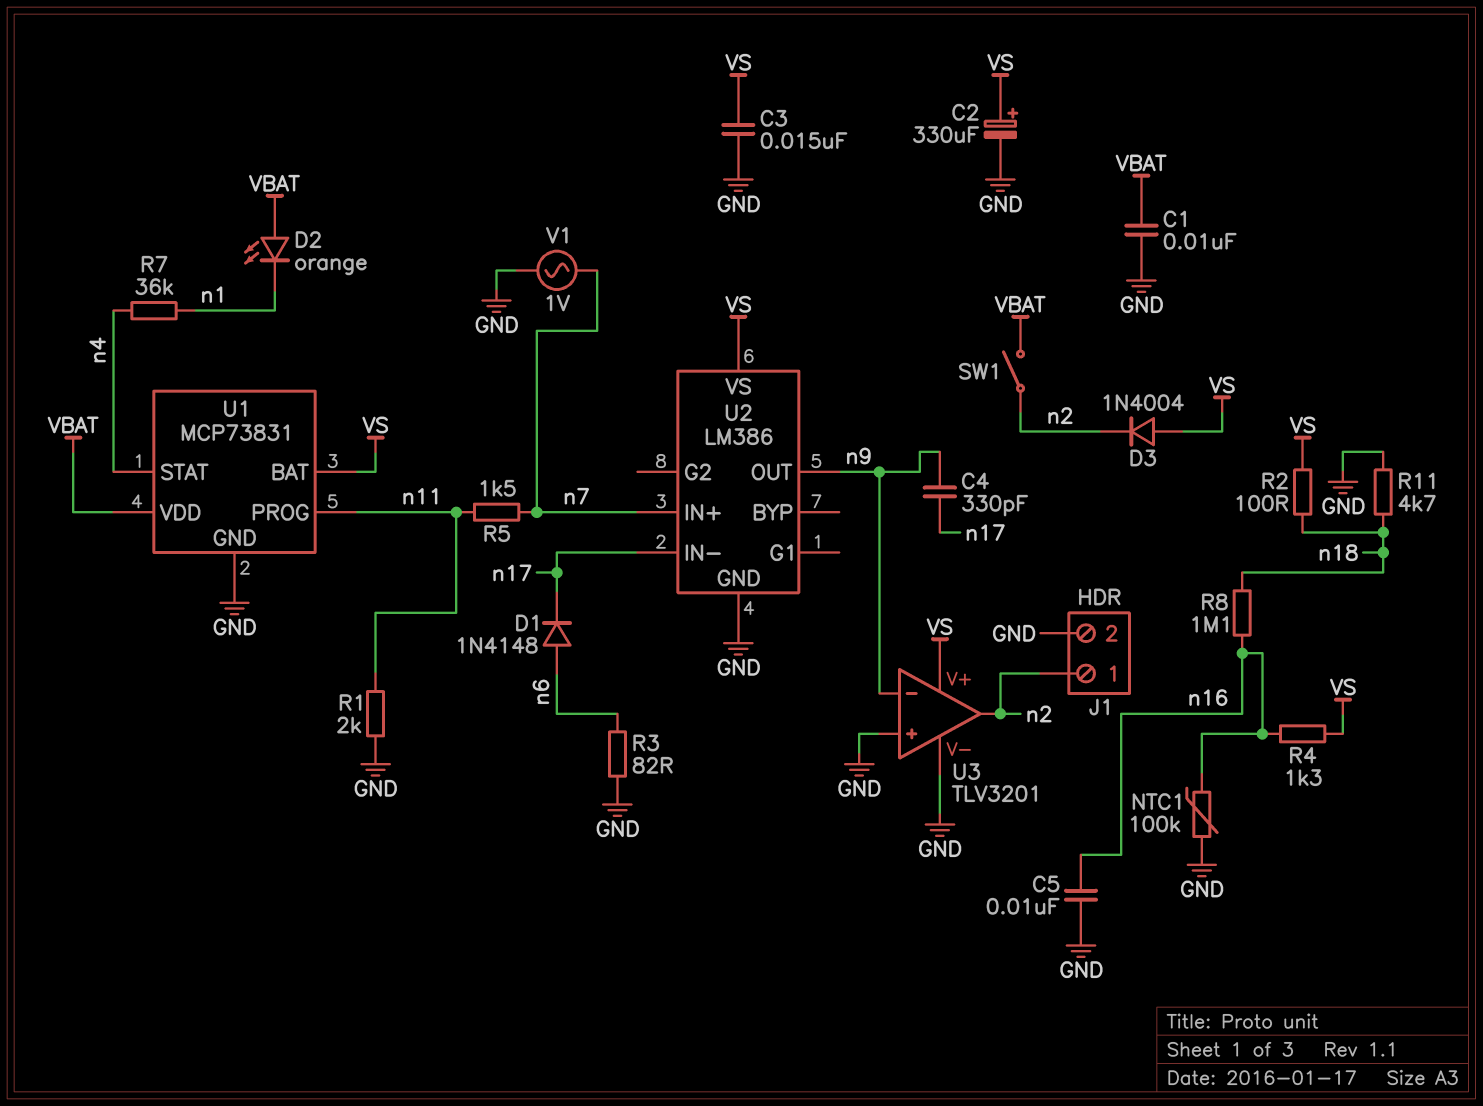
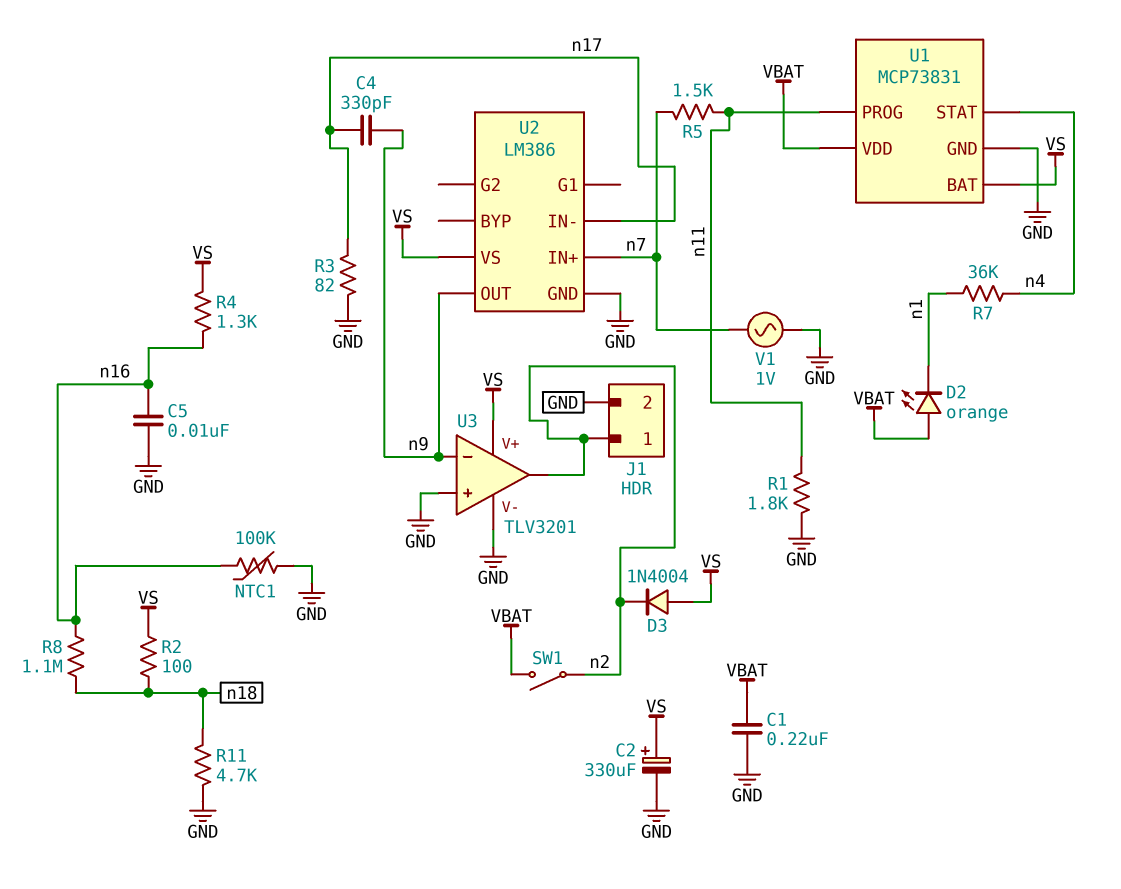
C1: 10nF (GND, VBAT) -> 220nF (GND, VBAT)
C3: 15nF (GND, VS) -> none
D1: diode 1N4148 (A n6, K n17) -> none
R1: 2k (GND, n11) -> 1.8k (GND, n11)
R3: 82 (GND, n6) -> 82 (GND, n17)

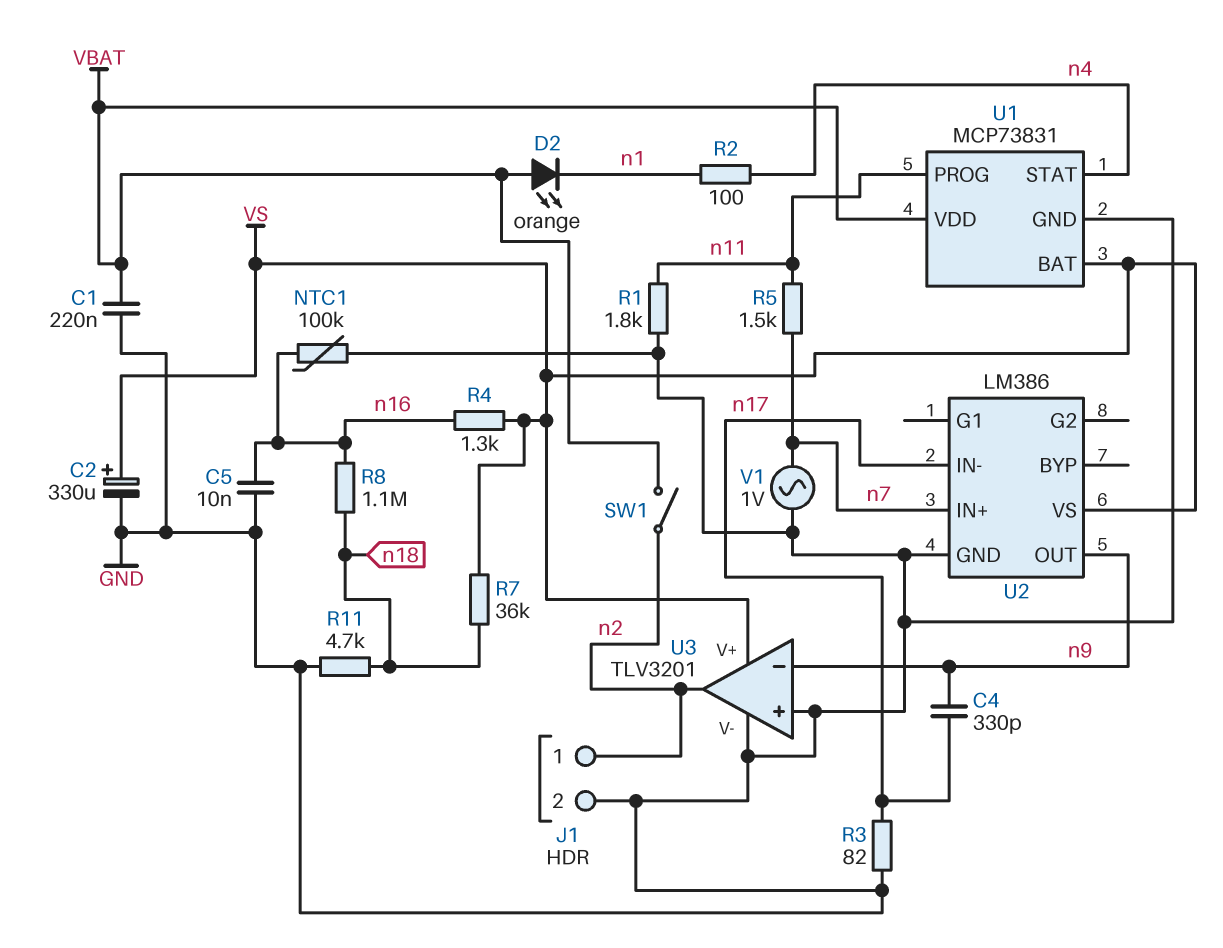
D3: diode 1N4004 (A VS, K n2) -> none
R2: 100 (VS, n18) -> 100 (n1, n4)
R7: 36k (n1, n4) -> 36k (VS, n18)

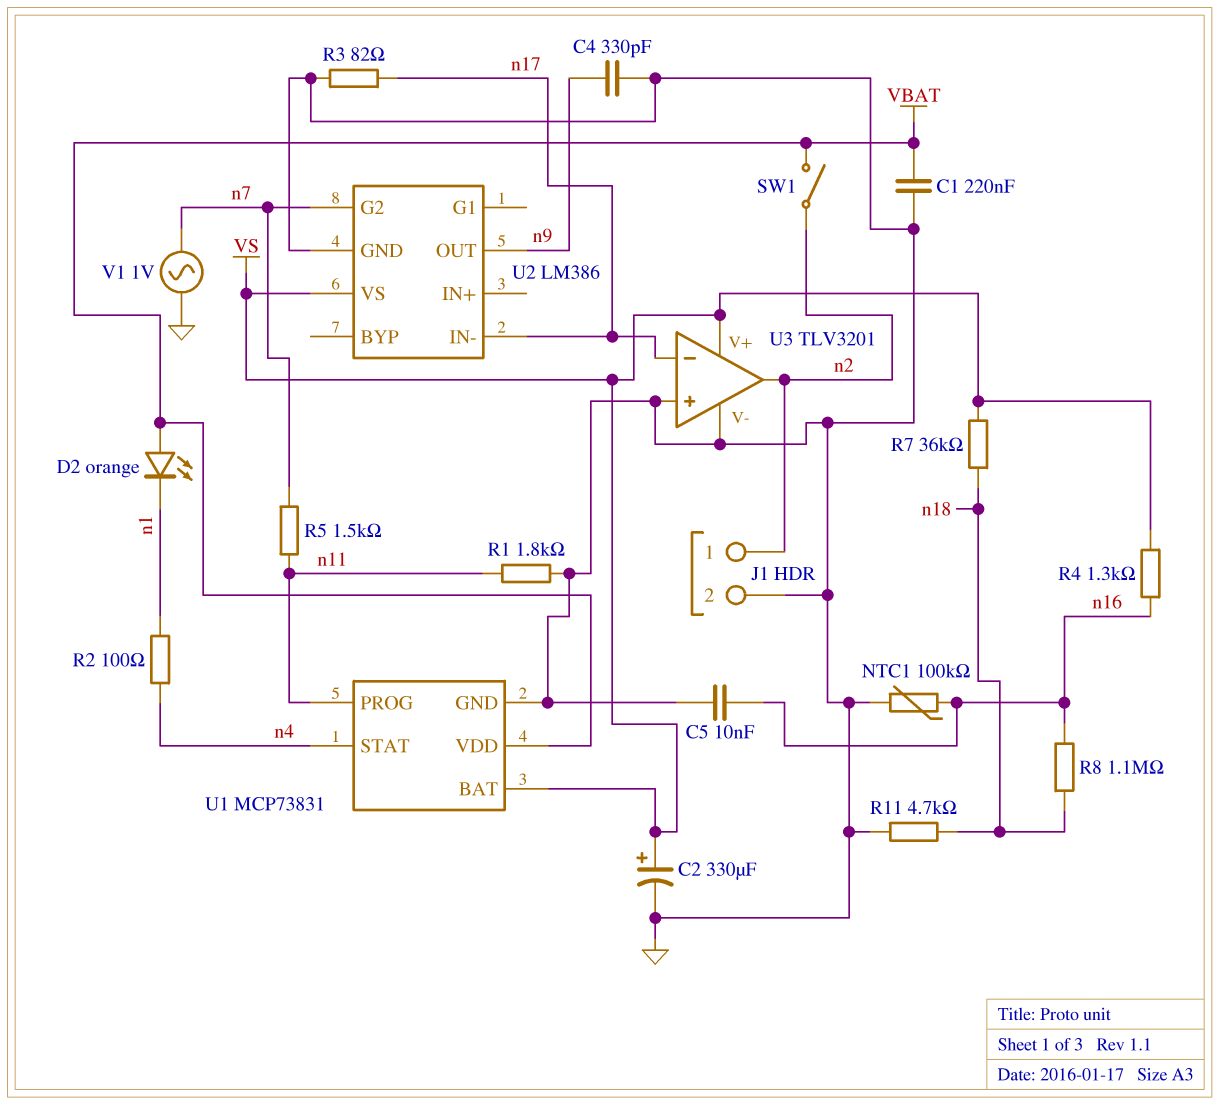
C4: 330pF (n9, n17) -> 330pF (GND, n9)
U2 pin G2: none -> n7
U2 pin IN+: n7 -> none
U3 pin in-: n9 -> n17

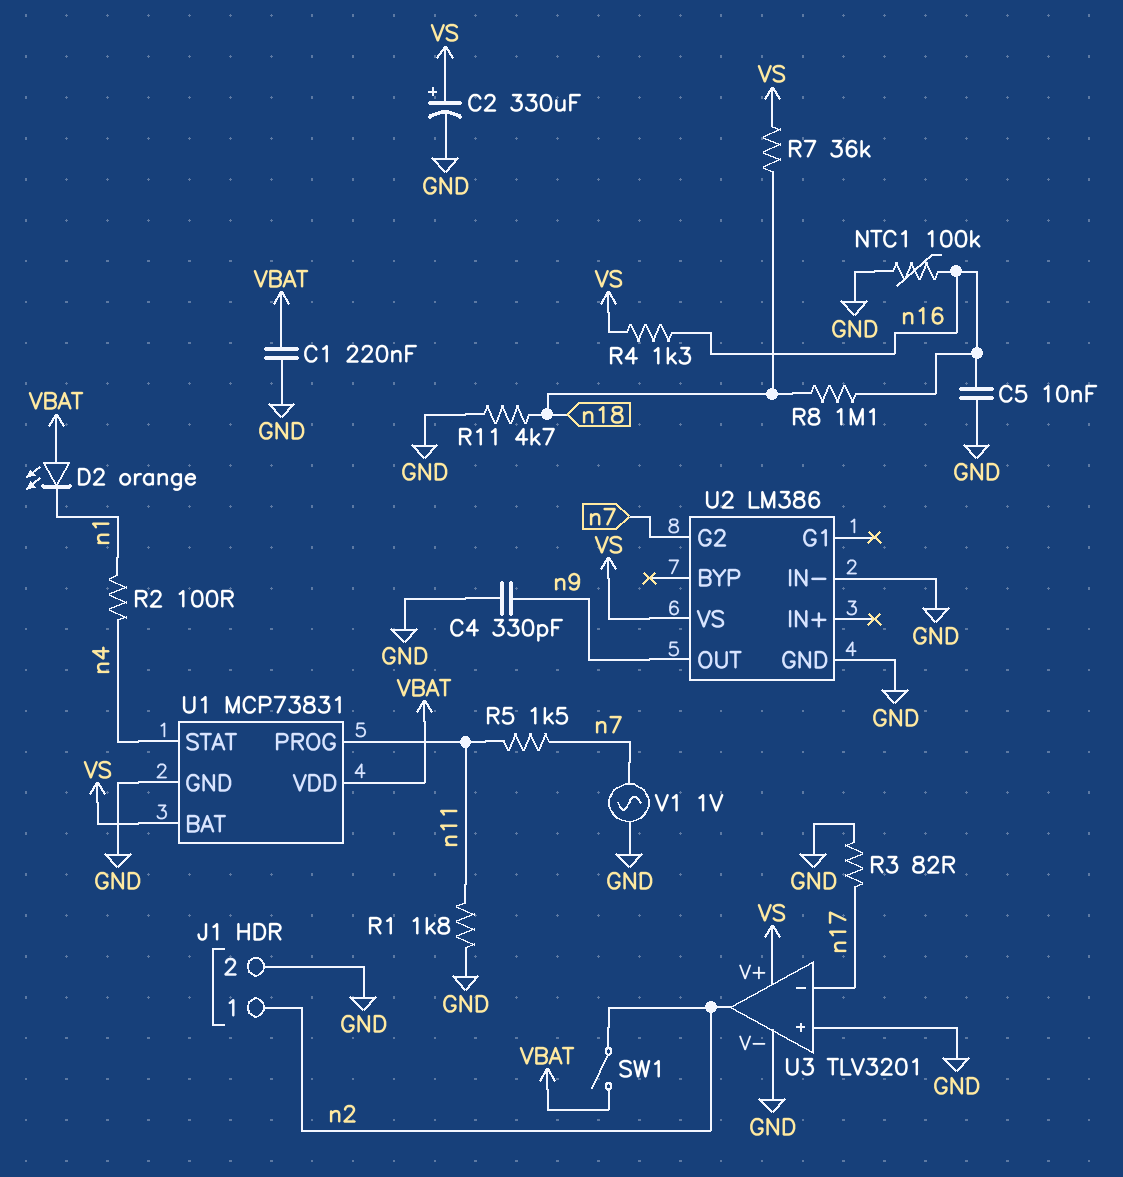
U2 pin IN-: n17 -> GND

